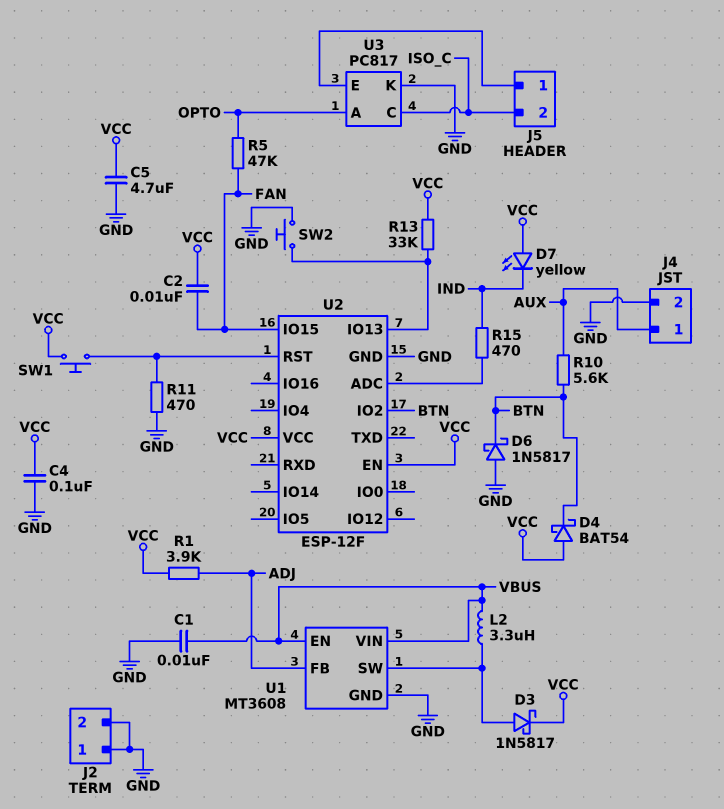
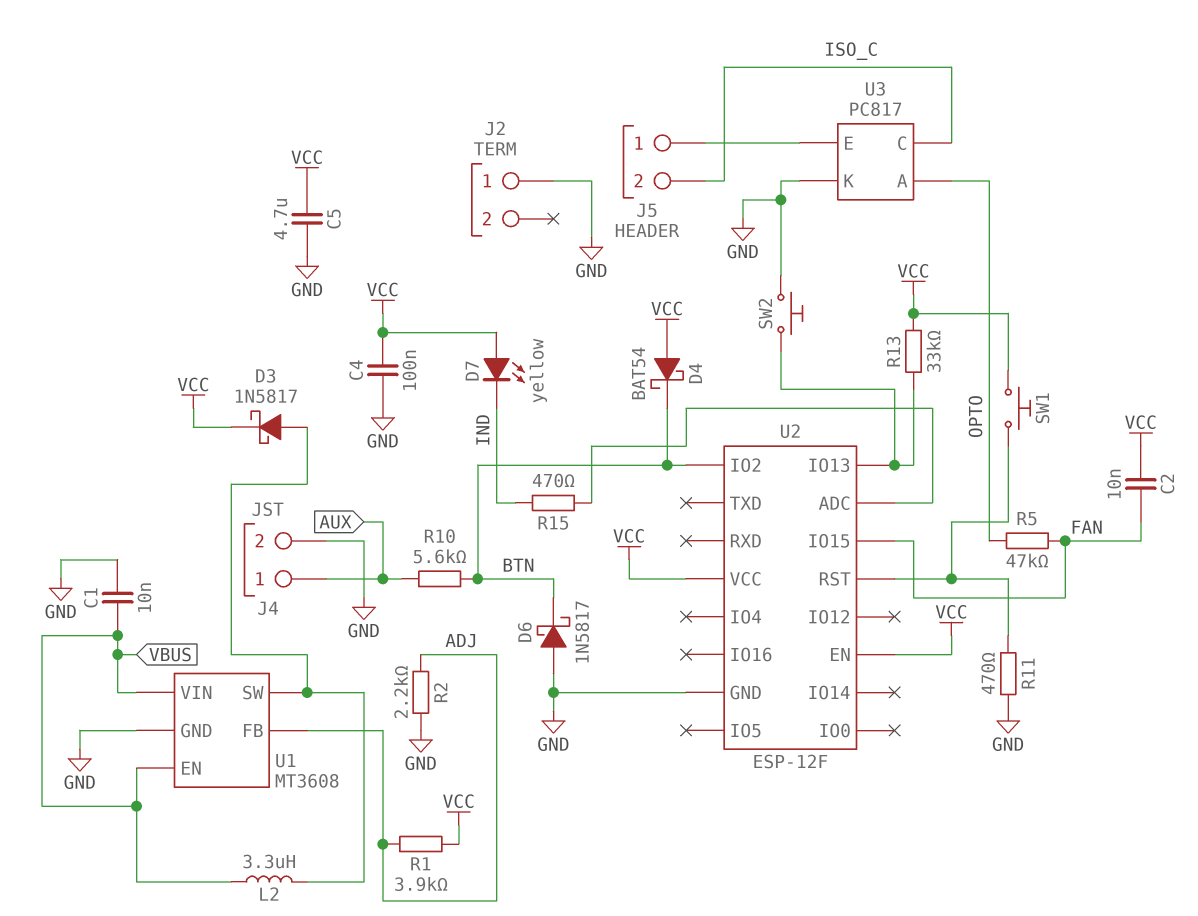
J2 pin 2: GND -> none
R2: none -> 2.2k (ADJ, GND)

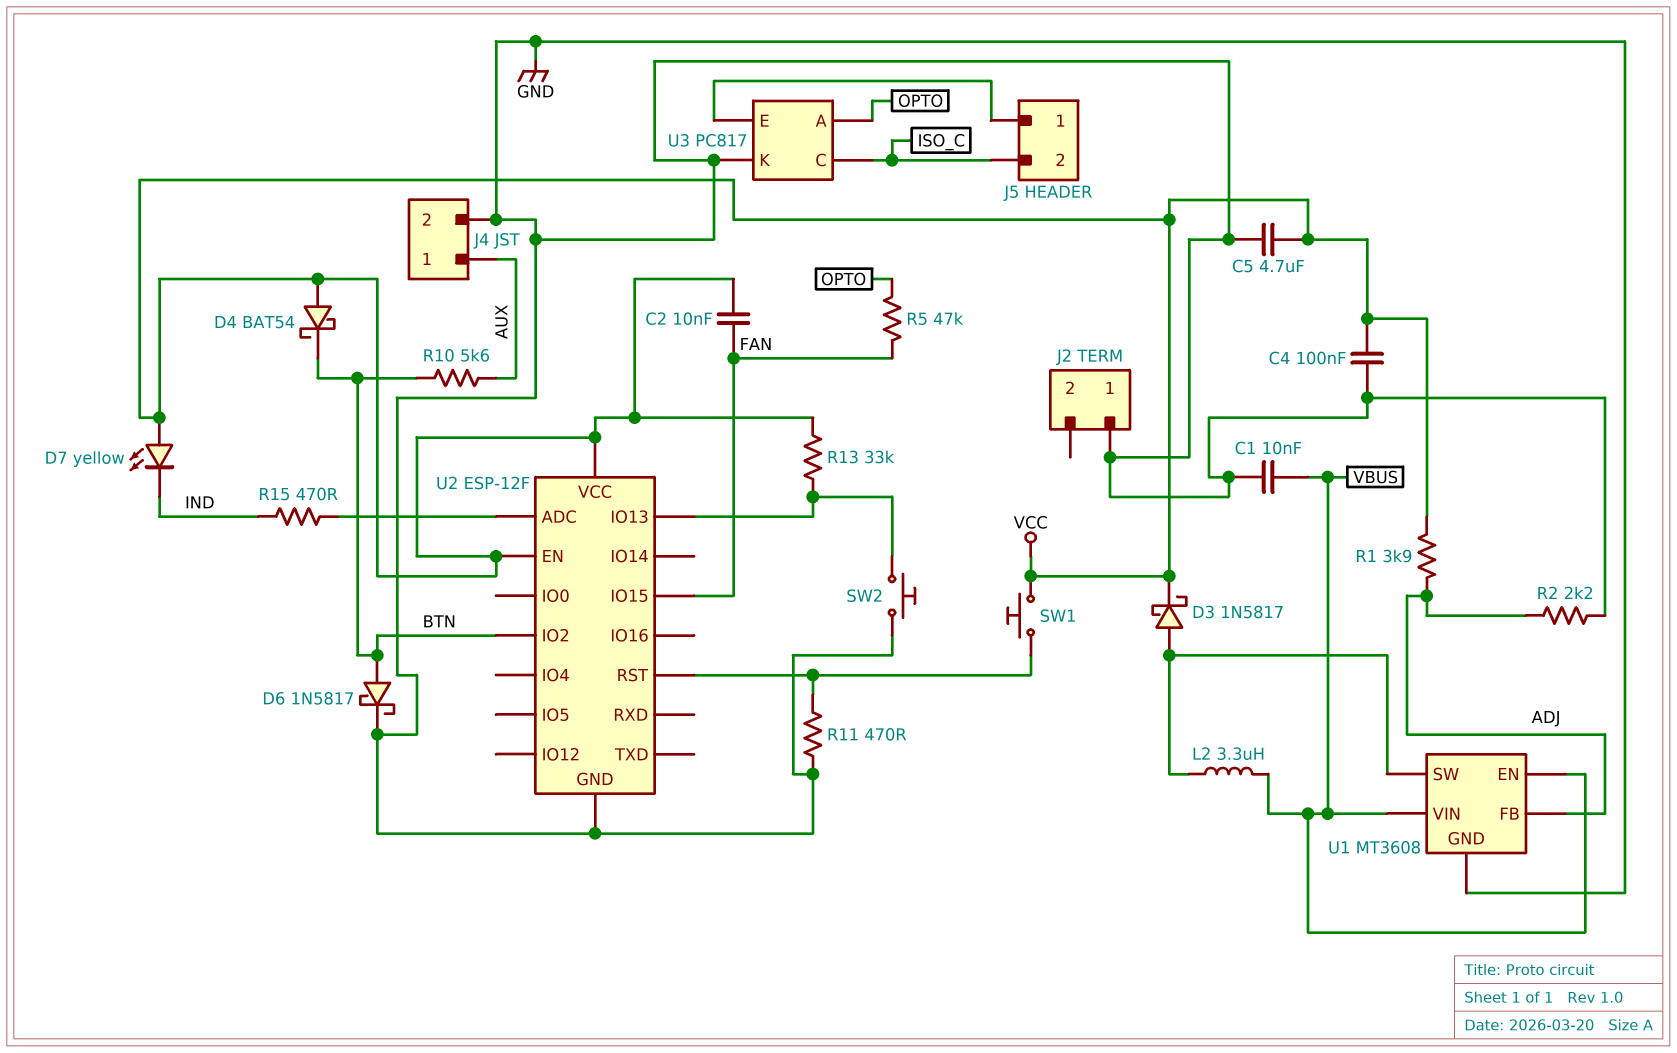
D6: schottky 1N5817 (A GND, K BTN) -> schottky 1N5817 (A BTN, K GND)

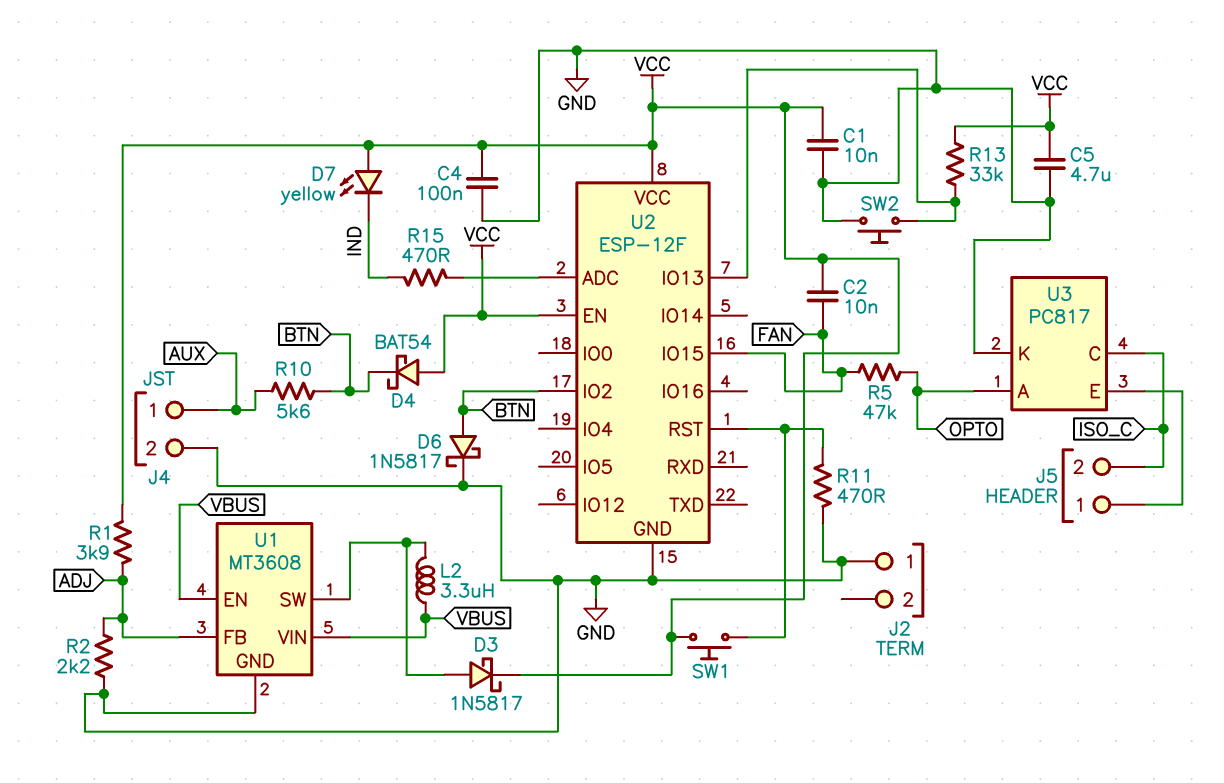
C1: 10nF (GND, VBUS) -> 10nF (GND, VCC)

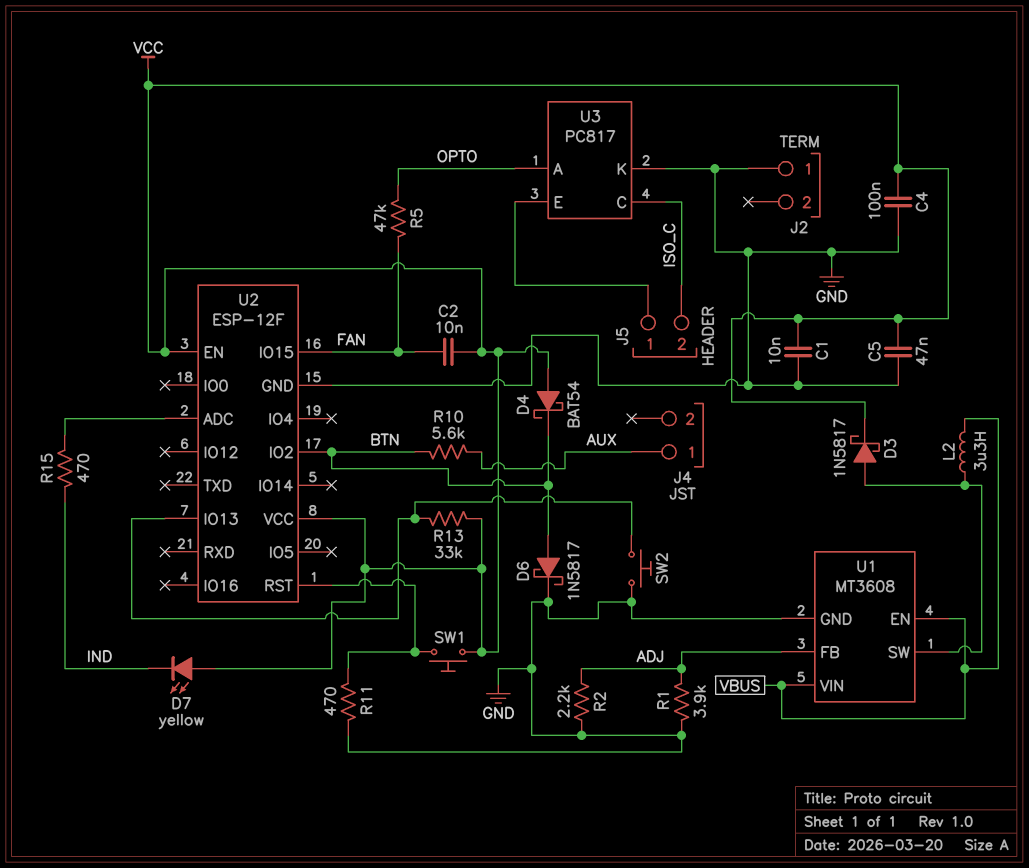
C5: 4.7uF (GND, VCC) -> 47nF (GND, VCC)
J4 pin 2: GND -> none
R1: 3.9k (ADJ, VCC) -> 3.9k (ADJ, GND)

